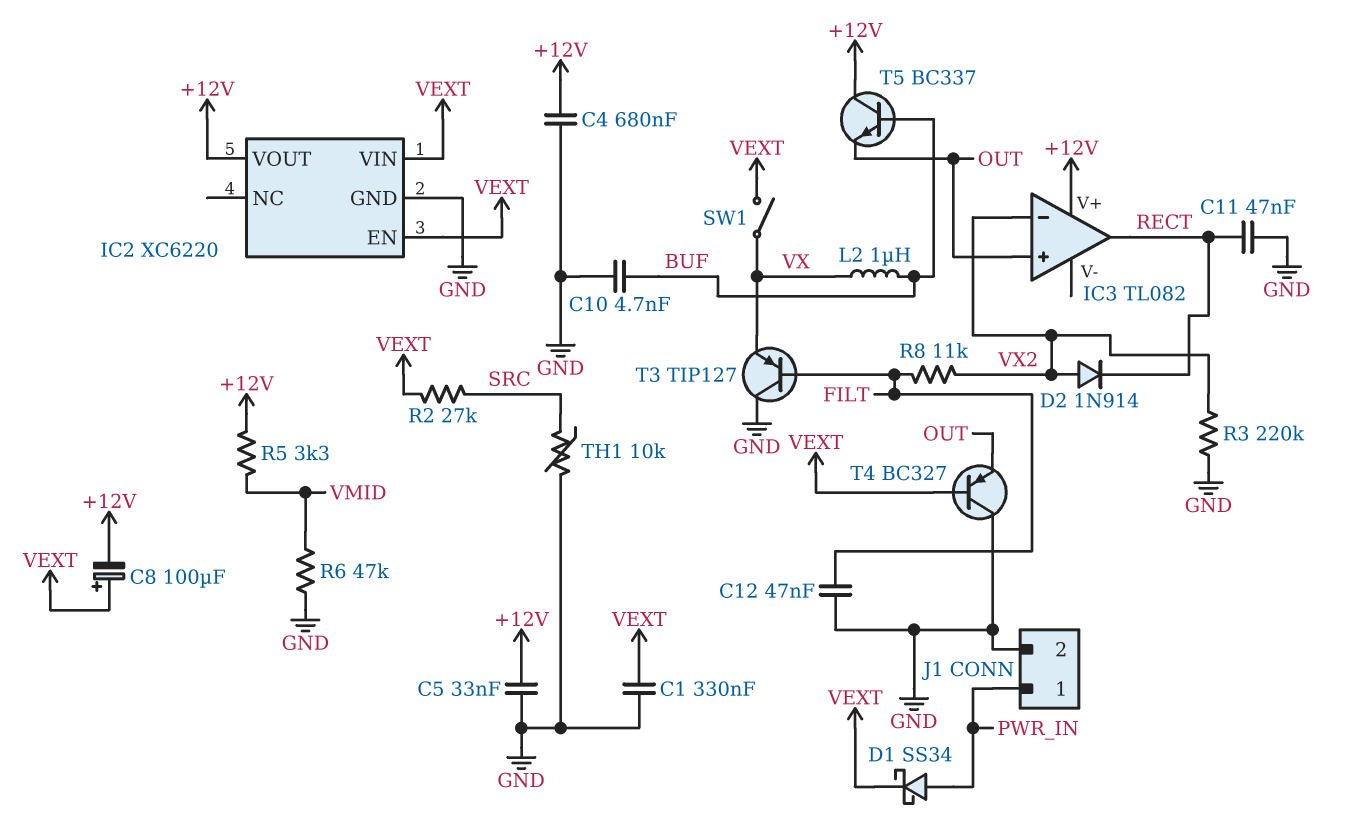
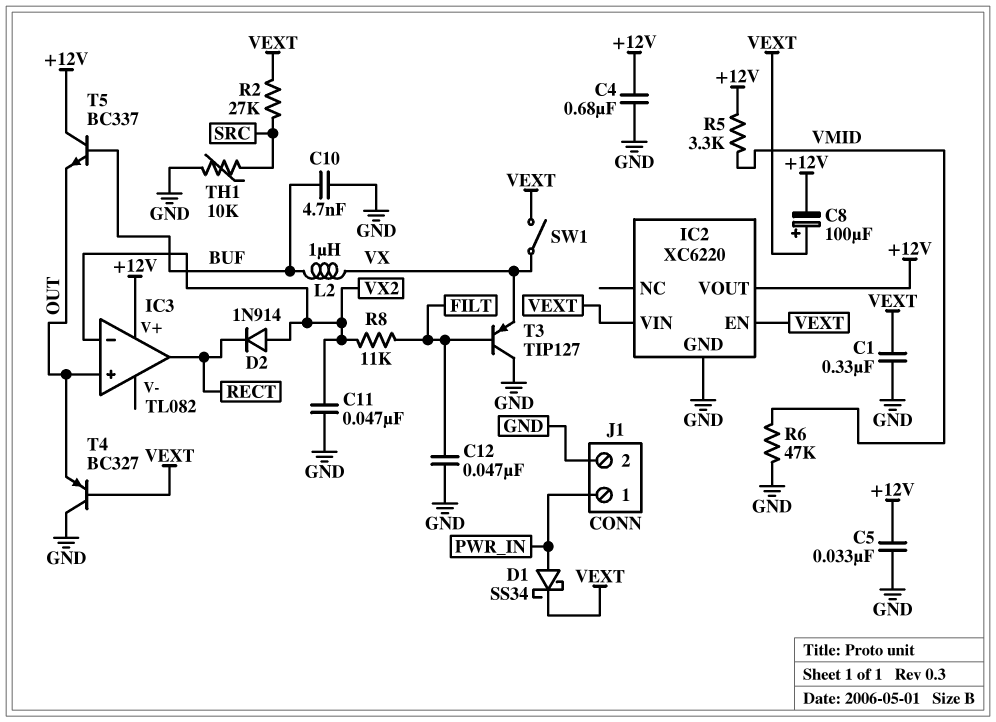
C11: 47nF (GND, RECT) -> 47nF (GND, VX2)
R3: 220k (GND, VX2) -> none

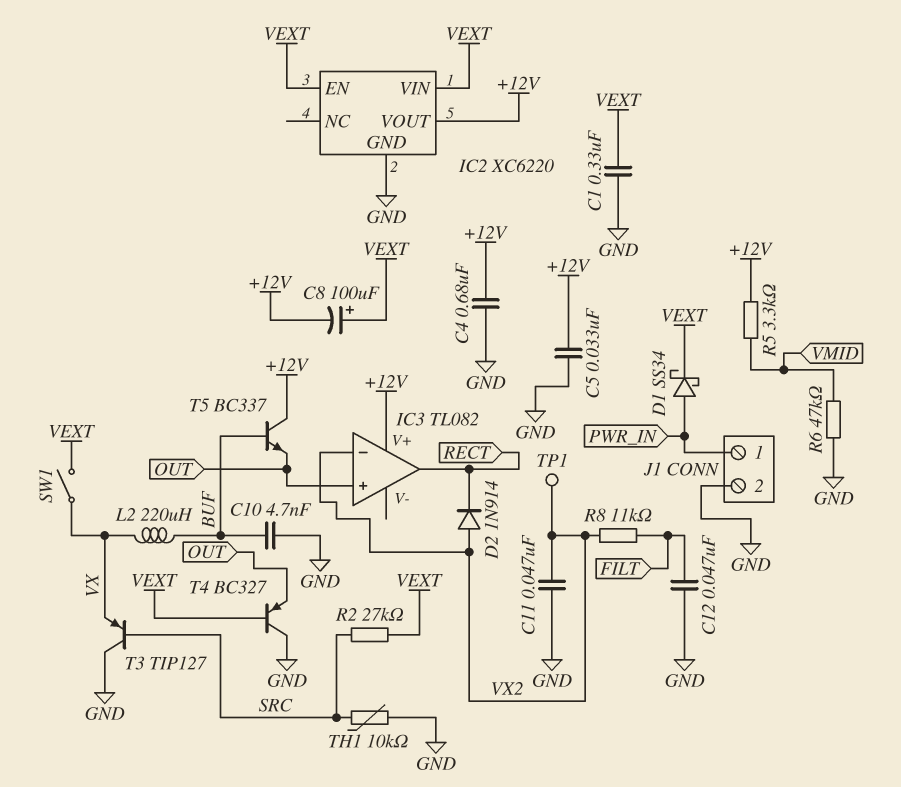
L2: 1uH (BUF, VX) -> 220uH (BUF, VX)
T3: PNP TIP127 (B FILT, C GND, E VX) -> PNP TIP127 (B SRC, C GND, E VX)
TP1: none -> test point (VX2)

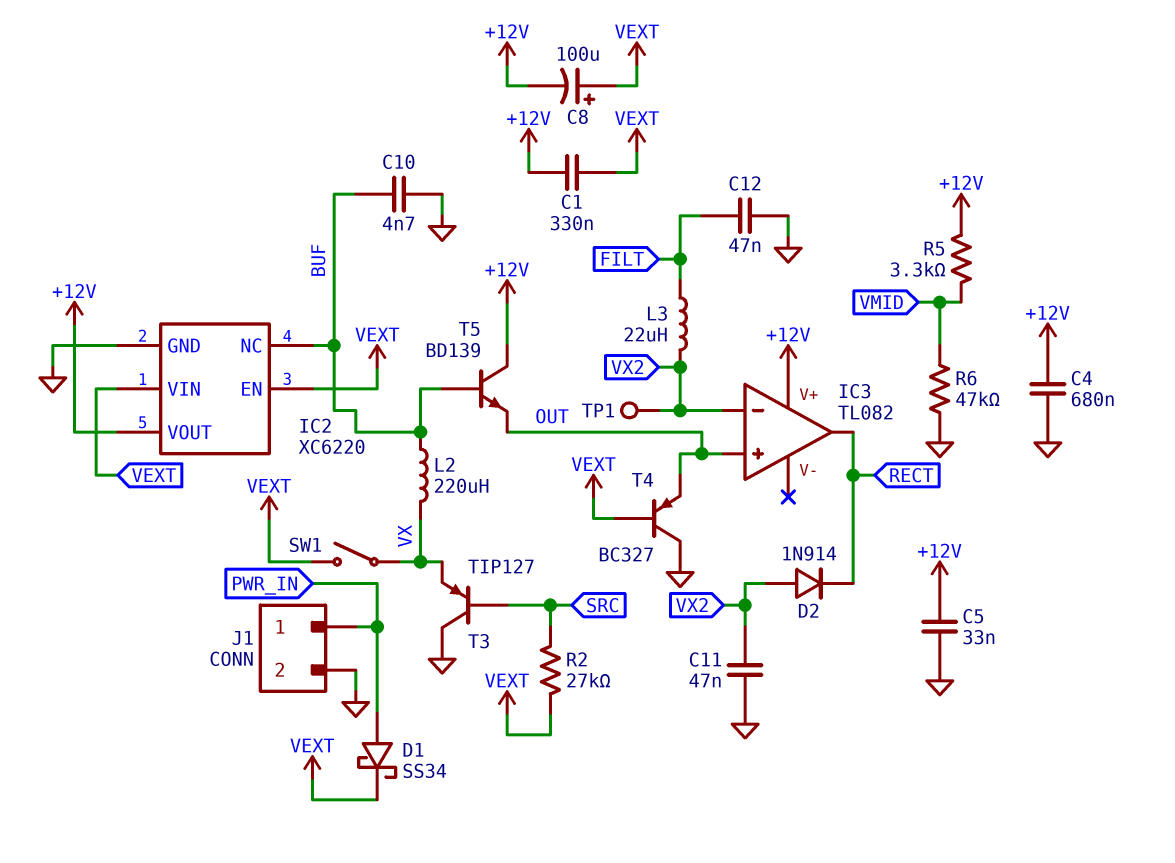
C1: 330nF (GND, VEXT) -> 330nF (+12V, VEXT)
IC2 pin NC: none -> BUF
L3: none -> 22uH (FILT, VX2)
R8: 11k (FILT, VX2) -> none
T5: NPN BC337 (B BUF, C +12V, E OUT) -> NPN BD139 (B BUF, C +12V, E OUT)
TH1: 10k (GND, SRC) -> none

